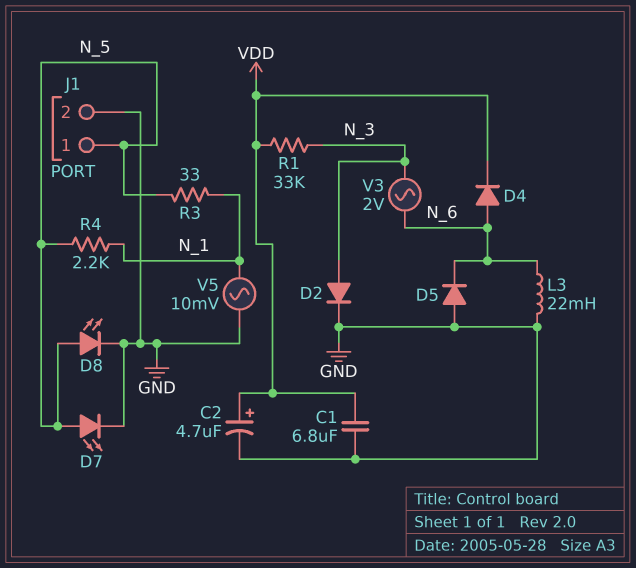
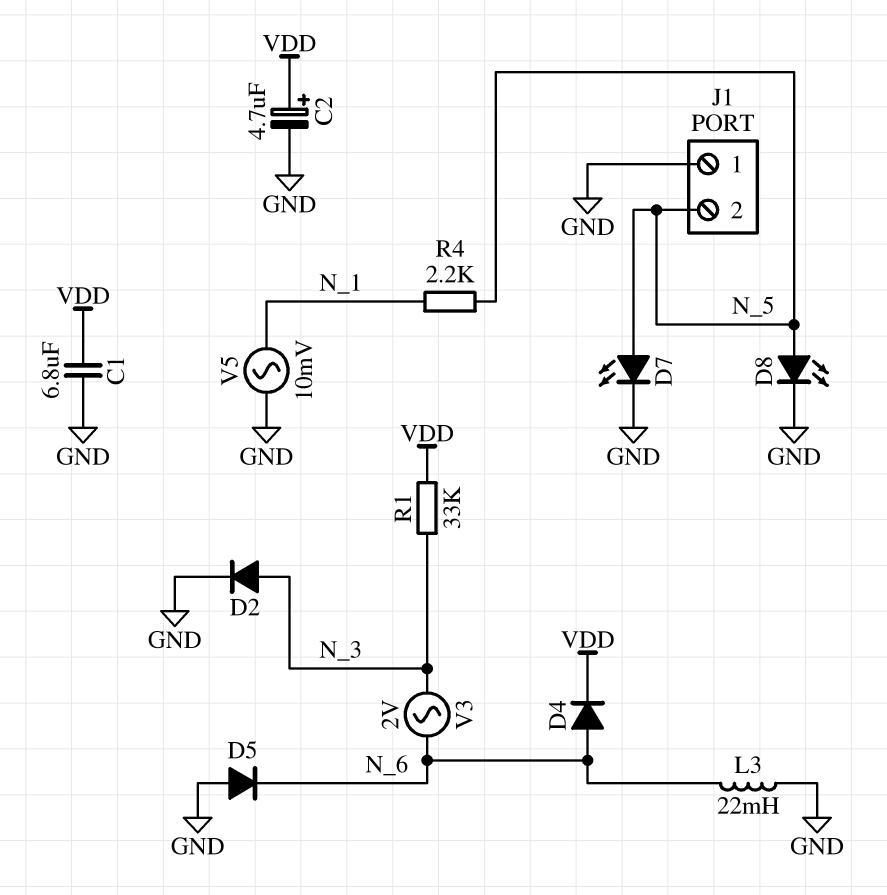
J1 pin 1: N_5 -> GND
J1 pin 2: GND -> N_5
R3: 33 (N_1, N_5) -> none

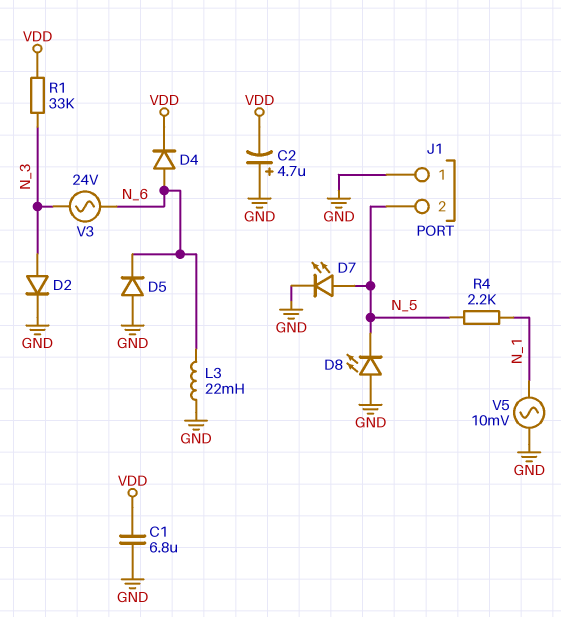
C2: 4.7uF (plus VDD, minus GND) -> 4.7uF (plus GND, minus VDD)
D8: LED (A N_5, K GND) -> LED (A GND, K N_5)
V3: AC 2V (N_3, N_6) -> AC 24V (N_3, N_6)

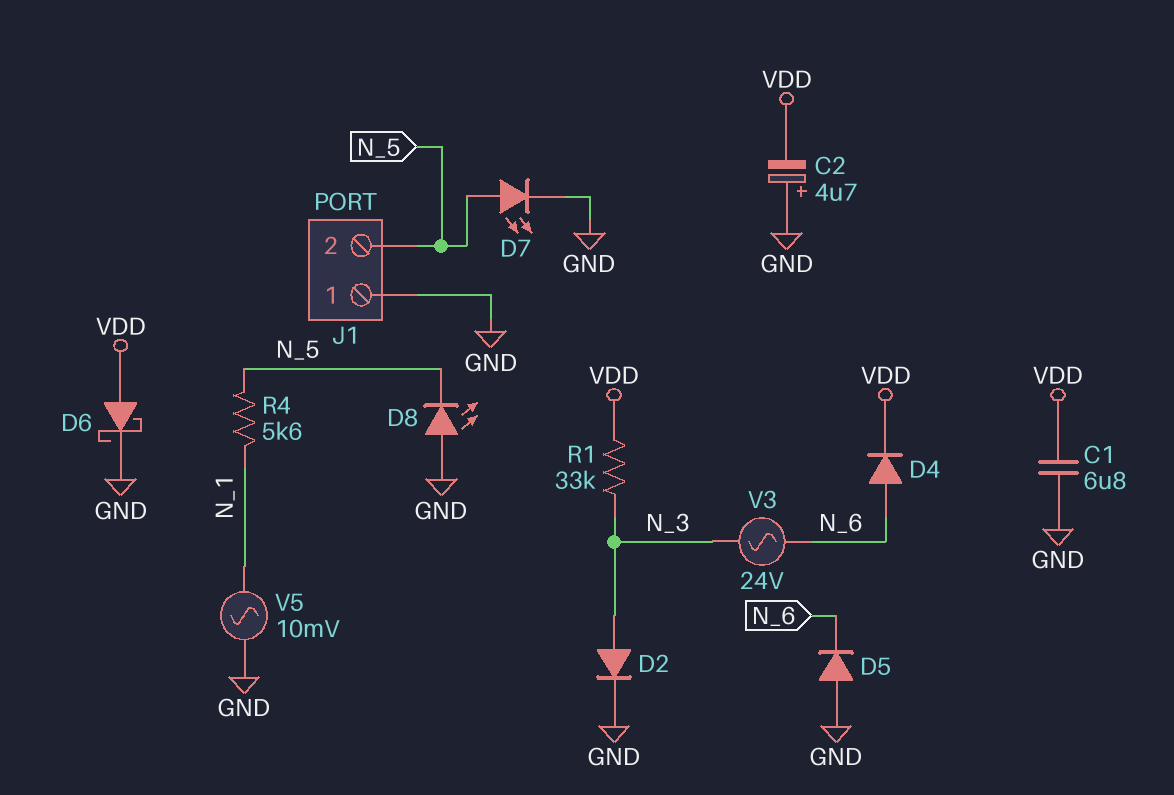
D6: none -> schottky (A VDD, K GND)
L3: 22mH (GND, N_6) -> none
R4: 2.2k (N_1, N_5) -> 5.6k (N_1, N_5)

